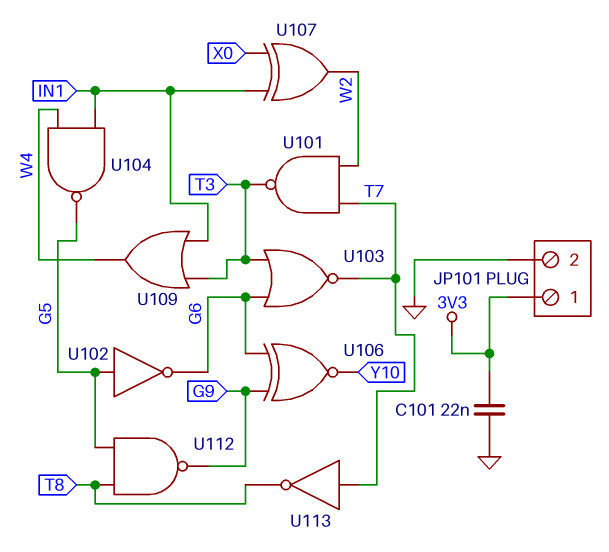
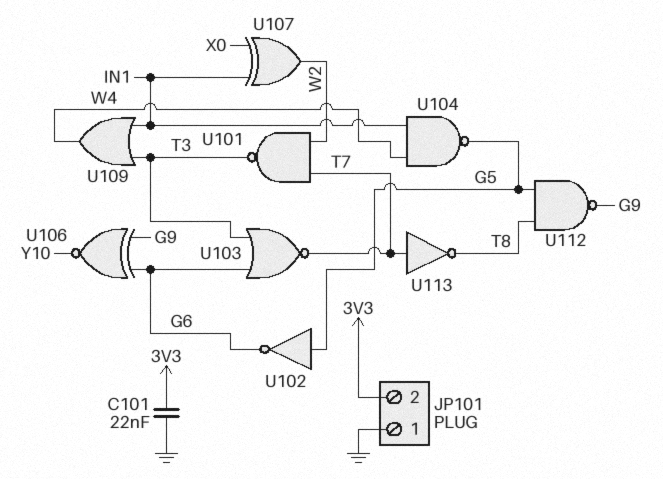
JP101 pin 1: 3V3 -> GND
JP101 pin 2: GND -> 3V3

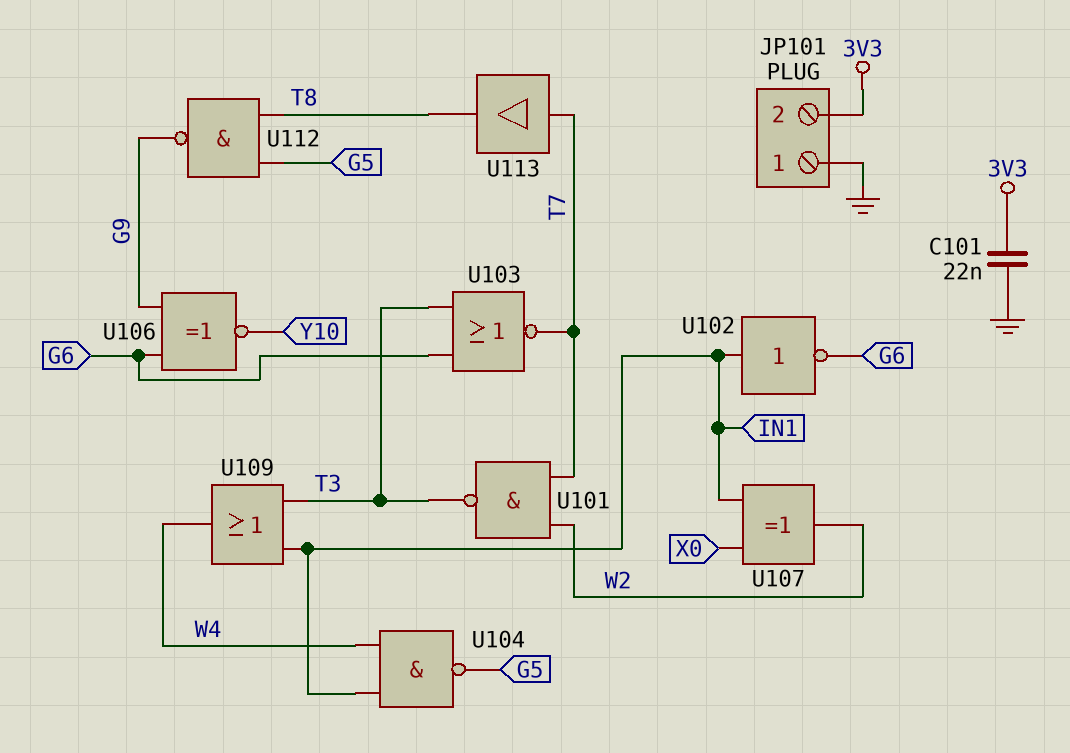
U102: NOT (in G5, out G6) -> NOT (in IN1, out G6)
U113: NOT (in T7, out T8) -> buffer (in T7, out T8)

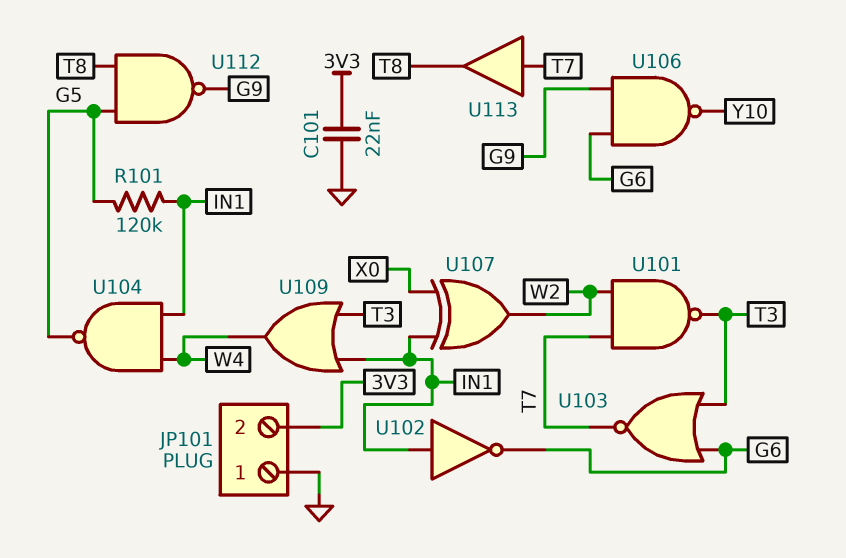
R101: none -> 120k (G5, IN1)
U106: XNOR (in G6, in G9, out Y10) -> NAND (in G6, in G9, out Y10)

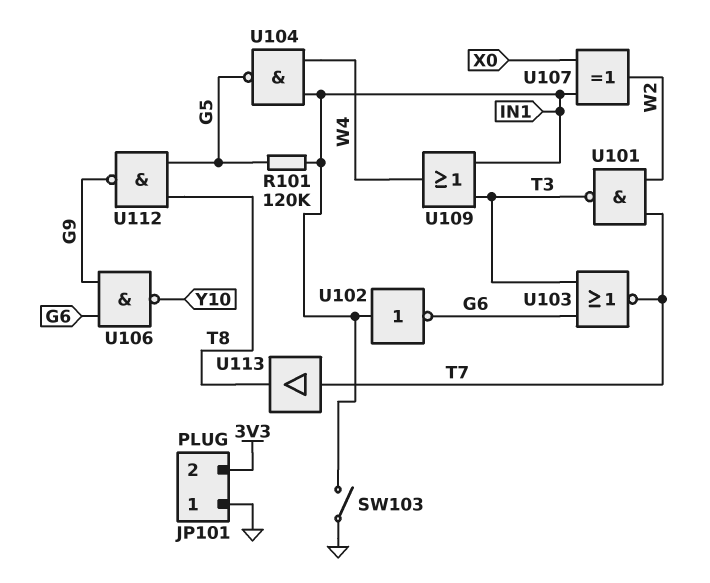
C101: 22nF (3V3, GND) -> none
SW103: none -> switch (GND, IN1)

